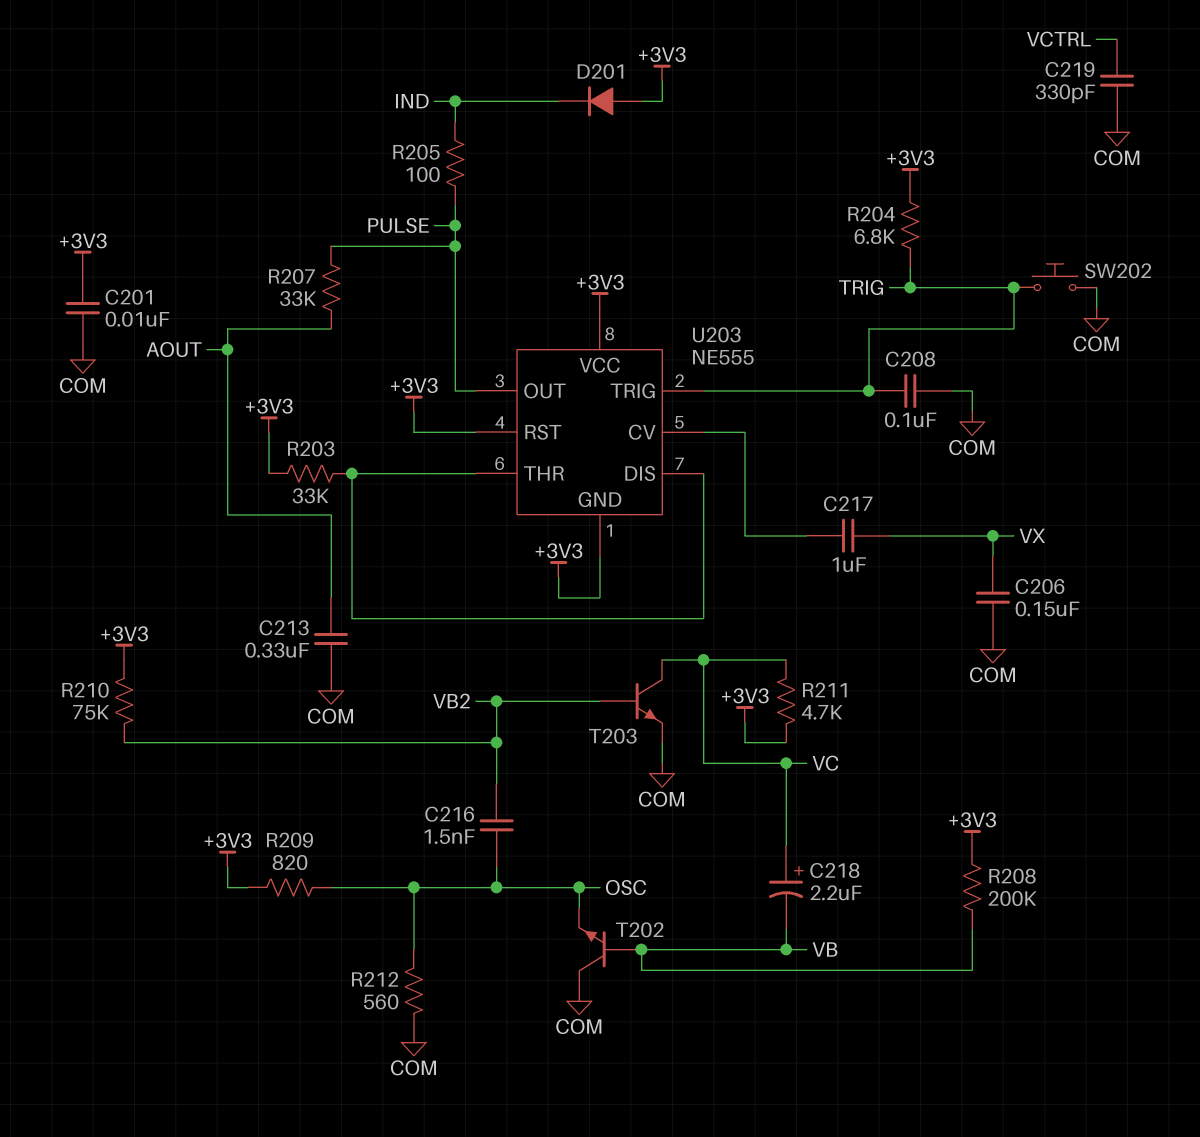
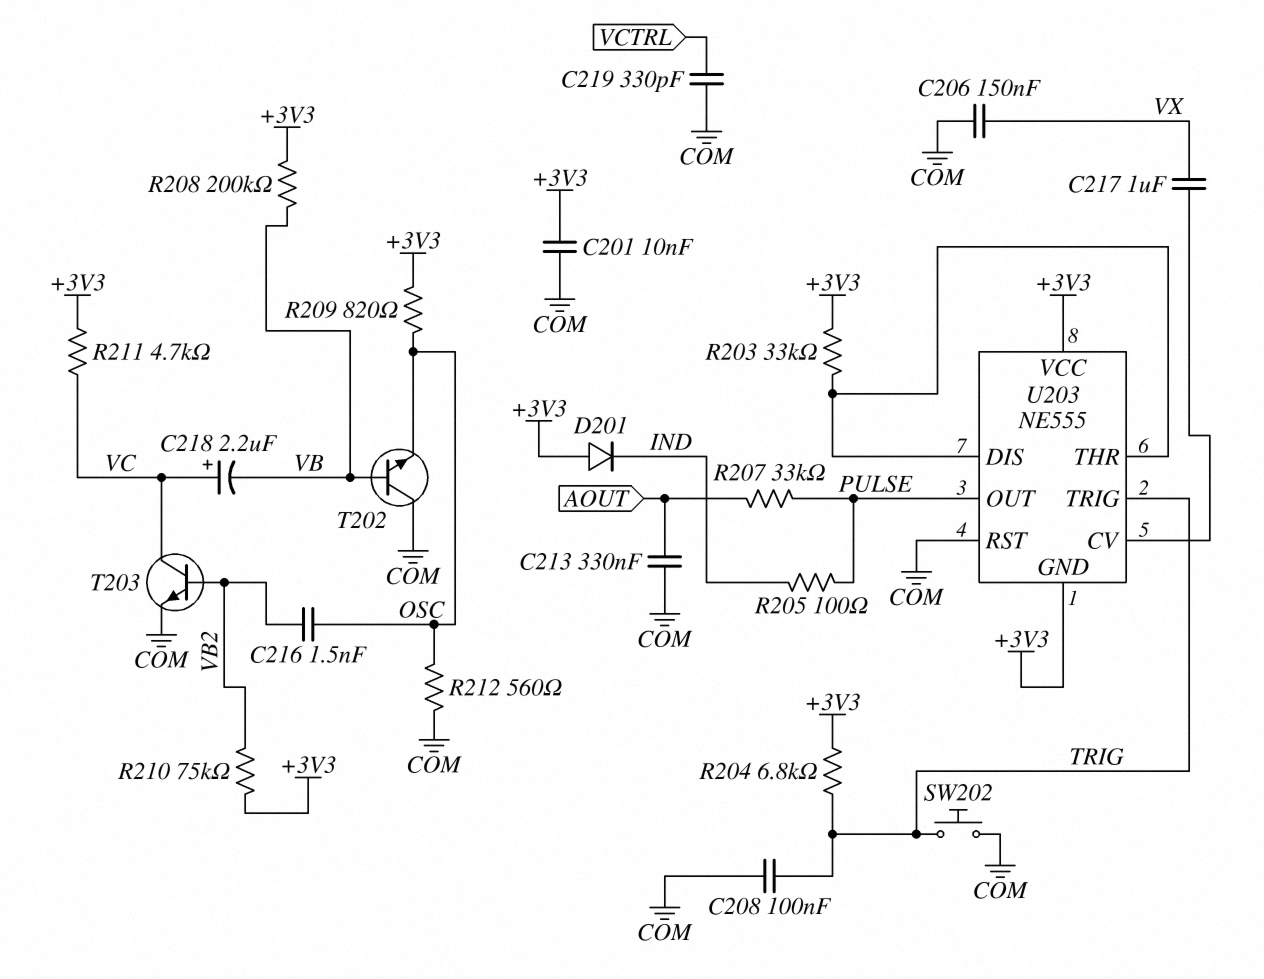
U203 pin RST: +3V3 -> COM

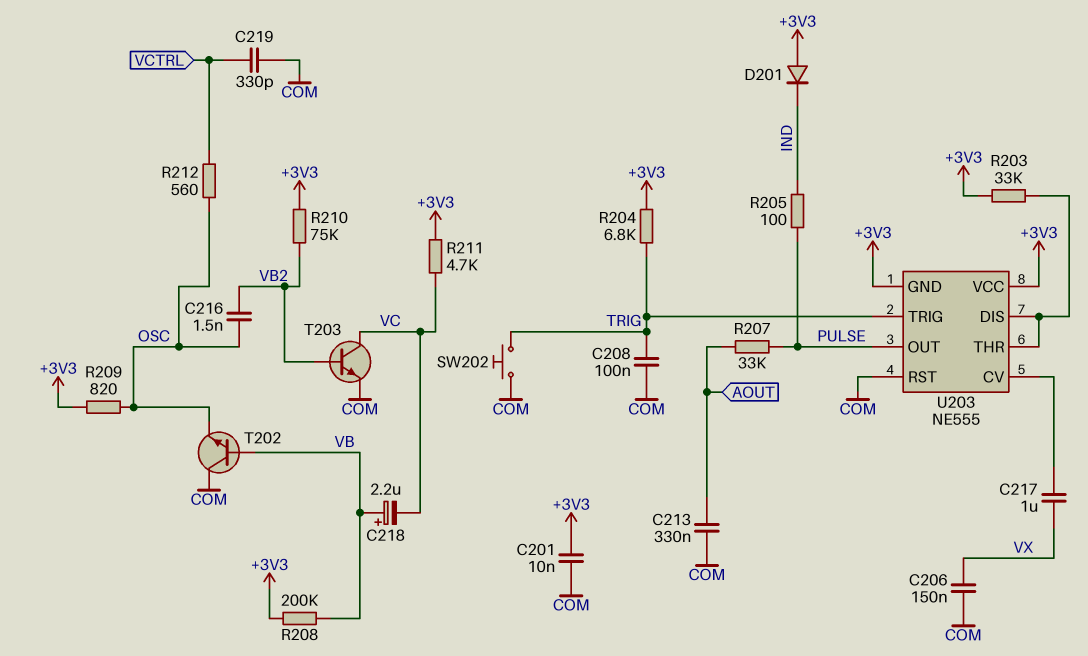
C218: 2.2uF (plus VC, minus VB) -> 2.2uF (plus VB, minus VC)
R212: 560 (COM, OSC) -> 560 (OSC, VCTRL)

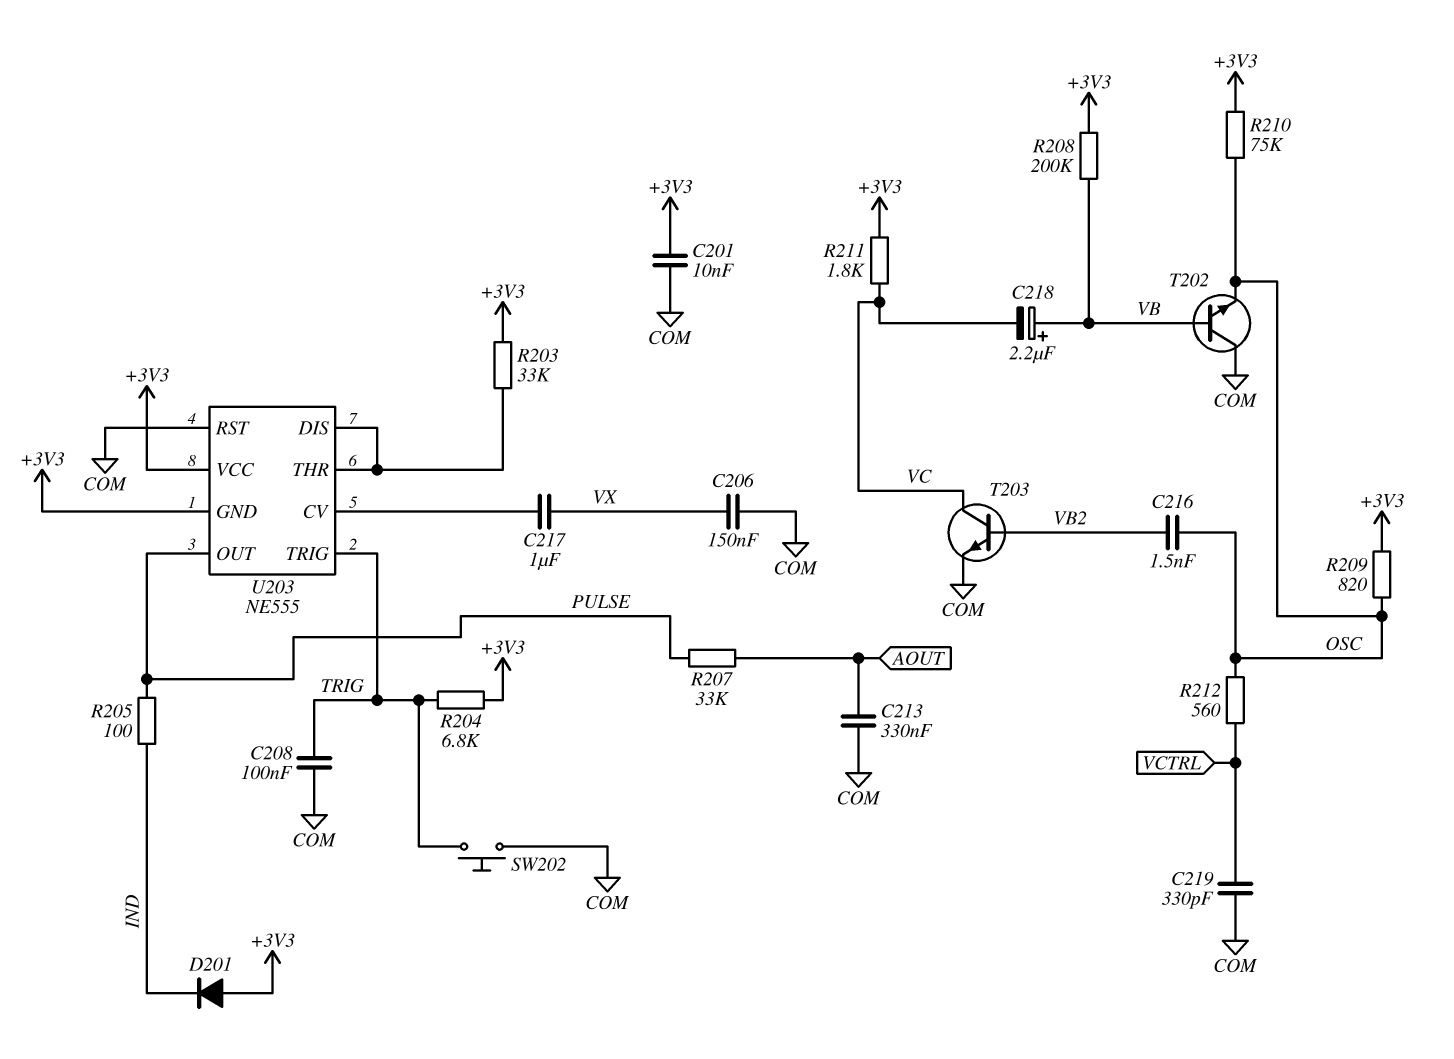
R210: 75k (+3V3, VB2) -> 75k (+3V3, OSC)
R211: 4.7k (+3V3, VC) -> 1.8k (+3V3, VC)

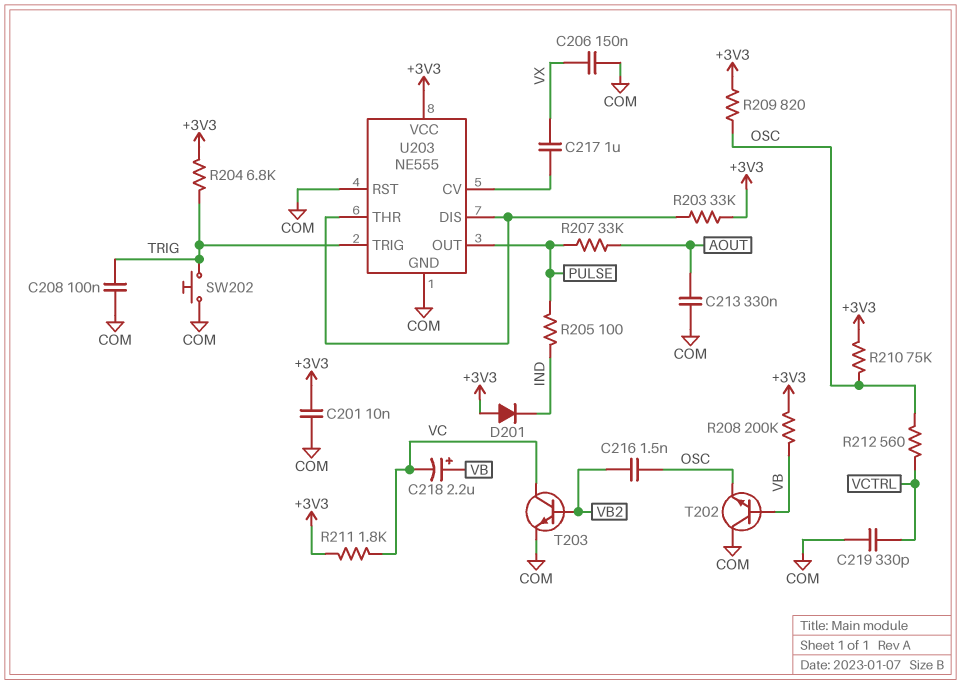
U203 pin GND: +3V3 -> COM

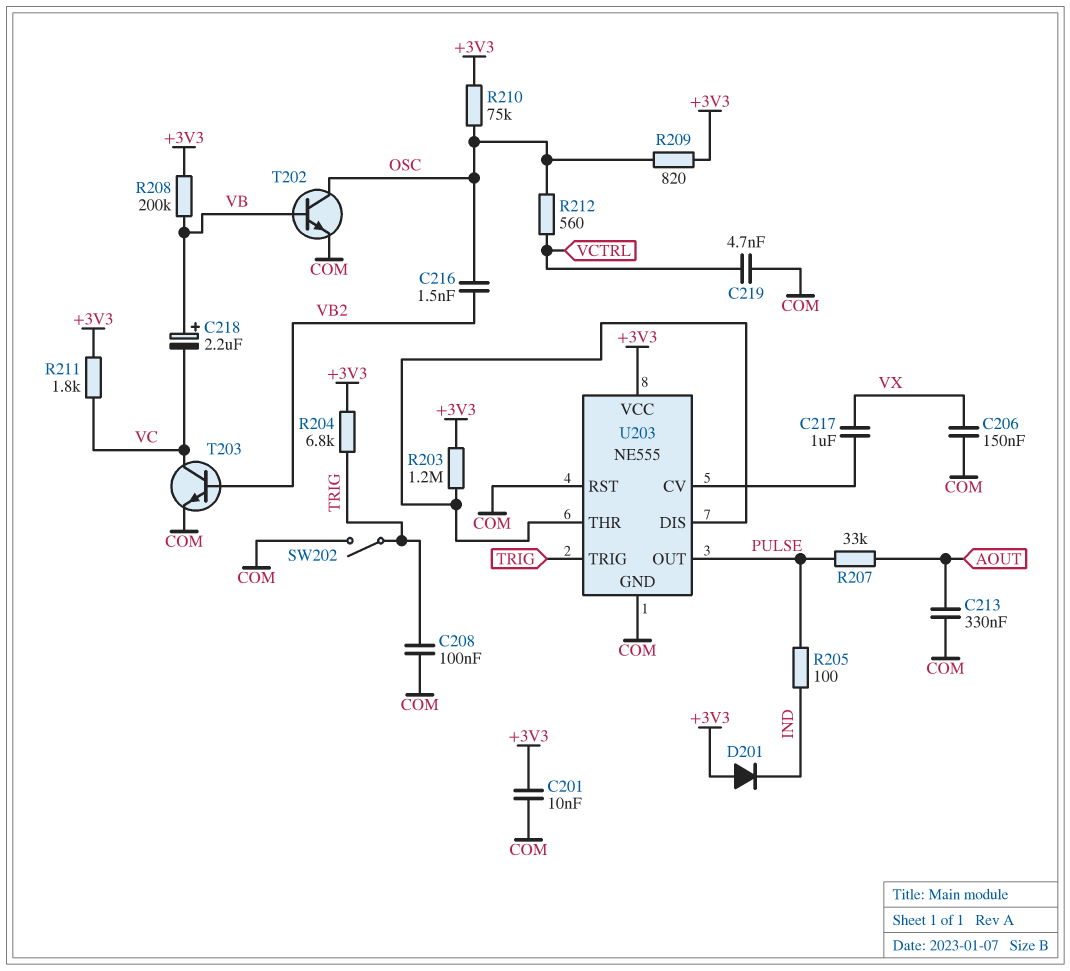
C219: 330pF (COM, VCTRL) -> 4.7nF (COM, VCTRL)
R203: 33k (+3V3, U203/DIS) -> 1.2M (+3V3, U203/DIS)
SW202: button (COM, TRIG) -> switch (COM, TRIG)
T202: NPN (B VB, C COM, E OSC) -> NPN (B VB, C OSC, E COM)

